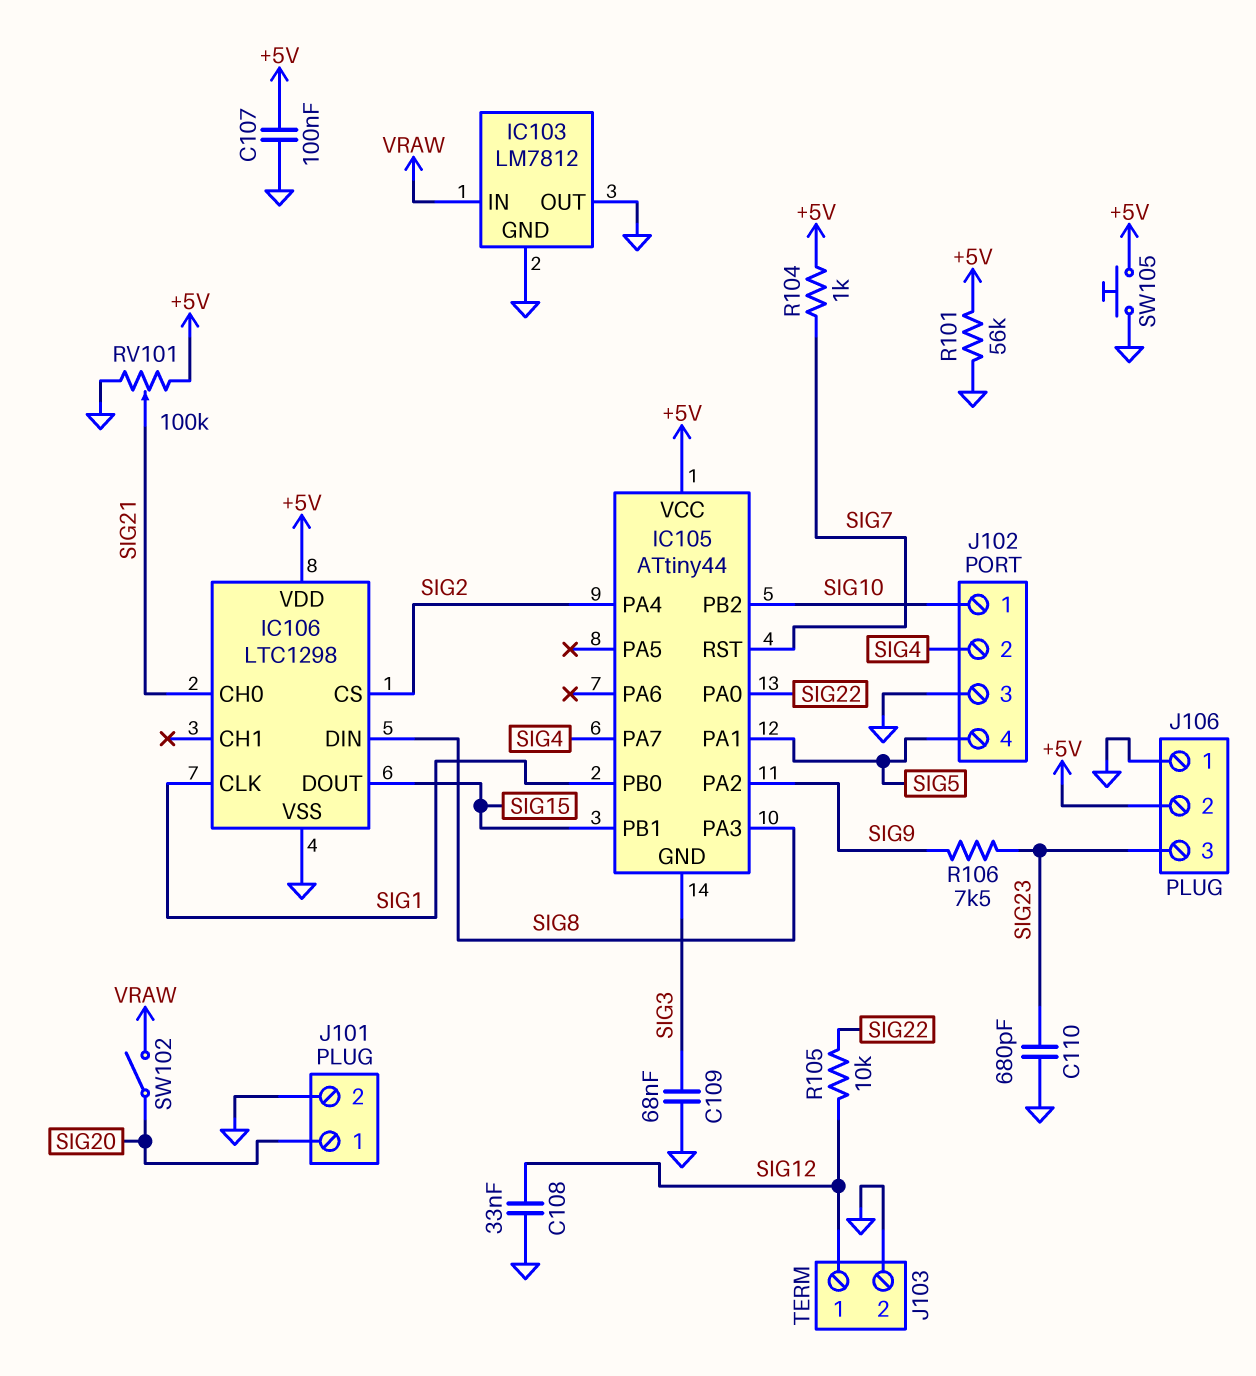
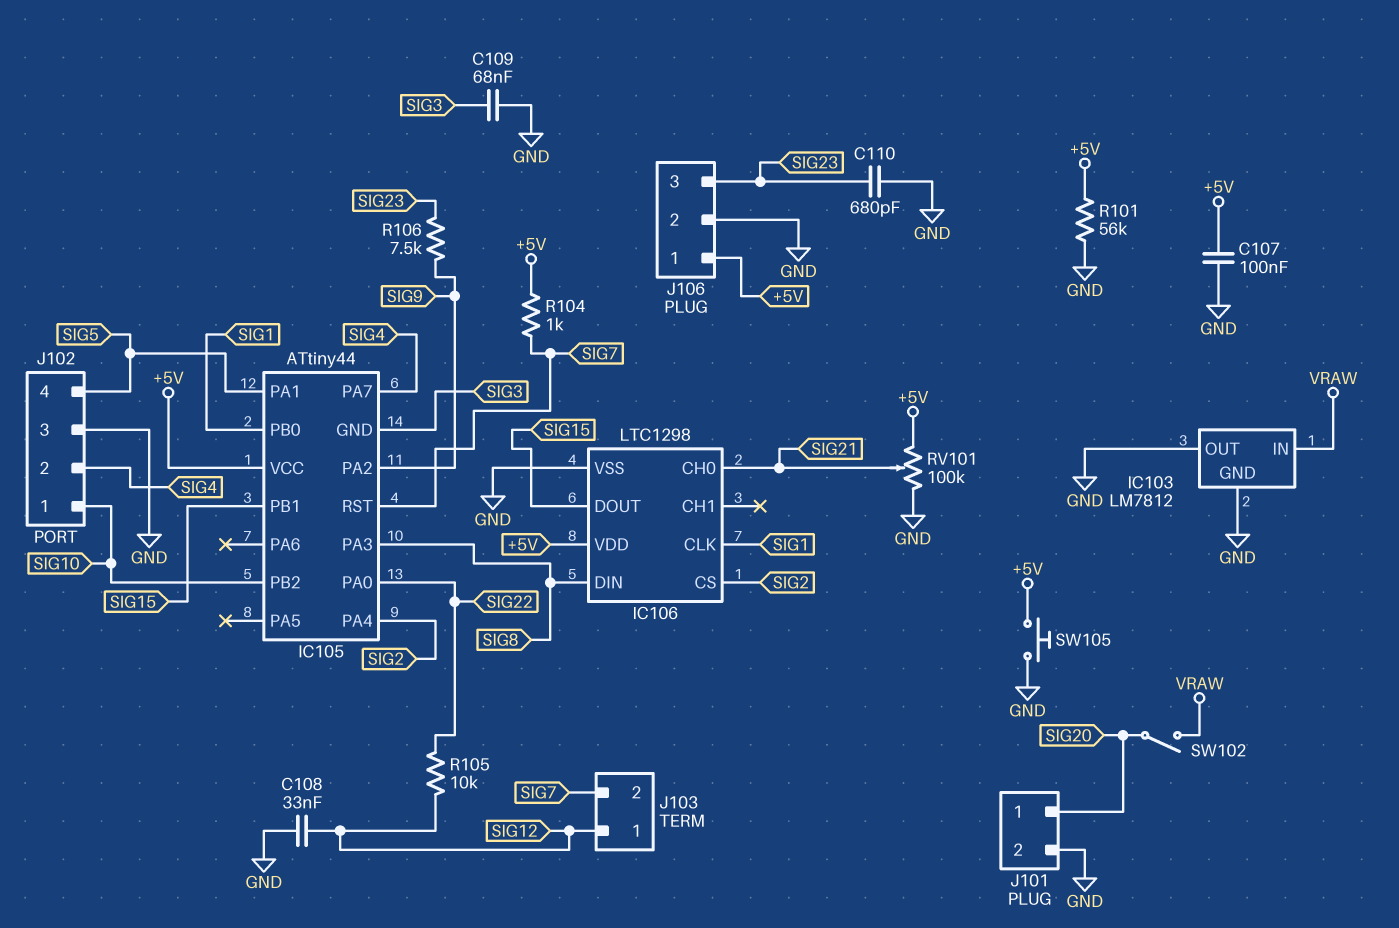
J103 pin 2: GND -> SIG7
J106 pin 1: GND -> +5V
J106 pin 2: +5V -> GND

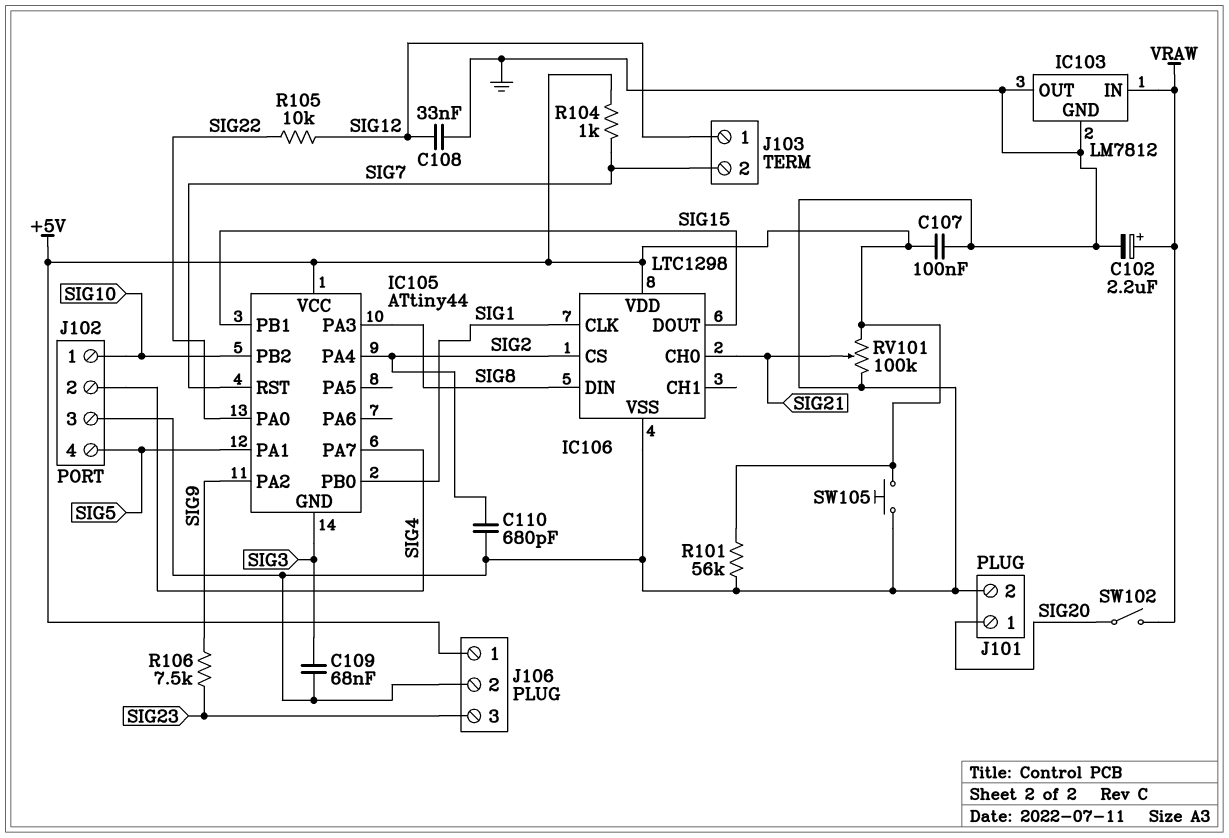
C102: none -> 2.2uF (plus VRAW, minus GND)
C110: 680pF (GND, SIG23) -> 680pF (GND, SIG2)

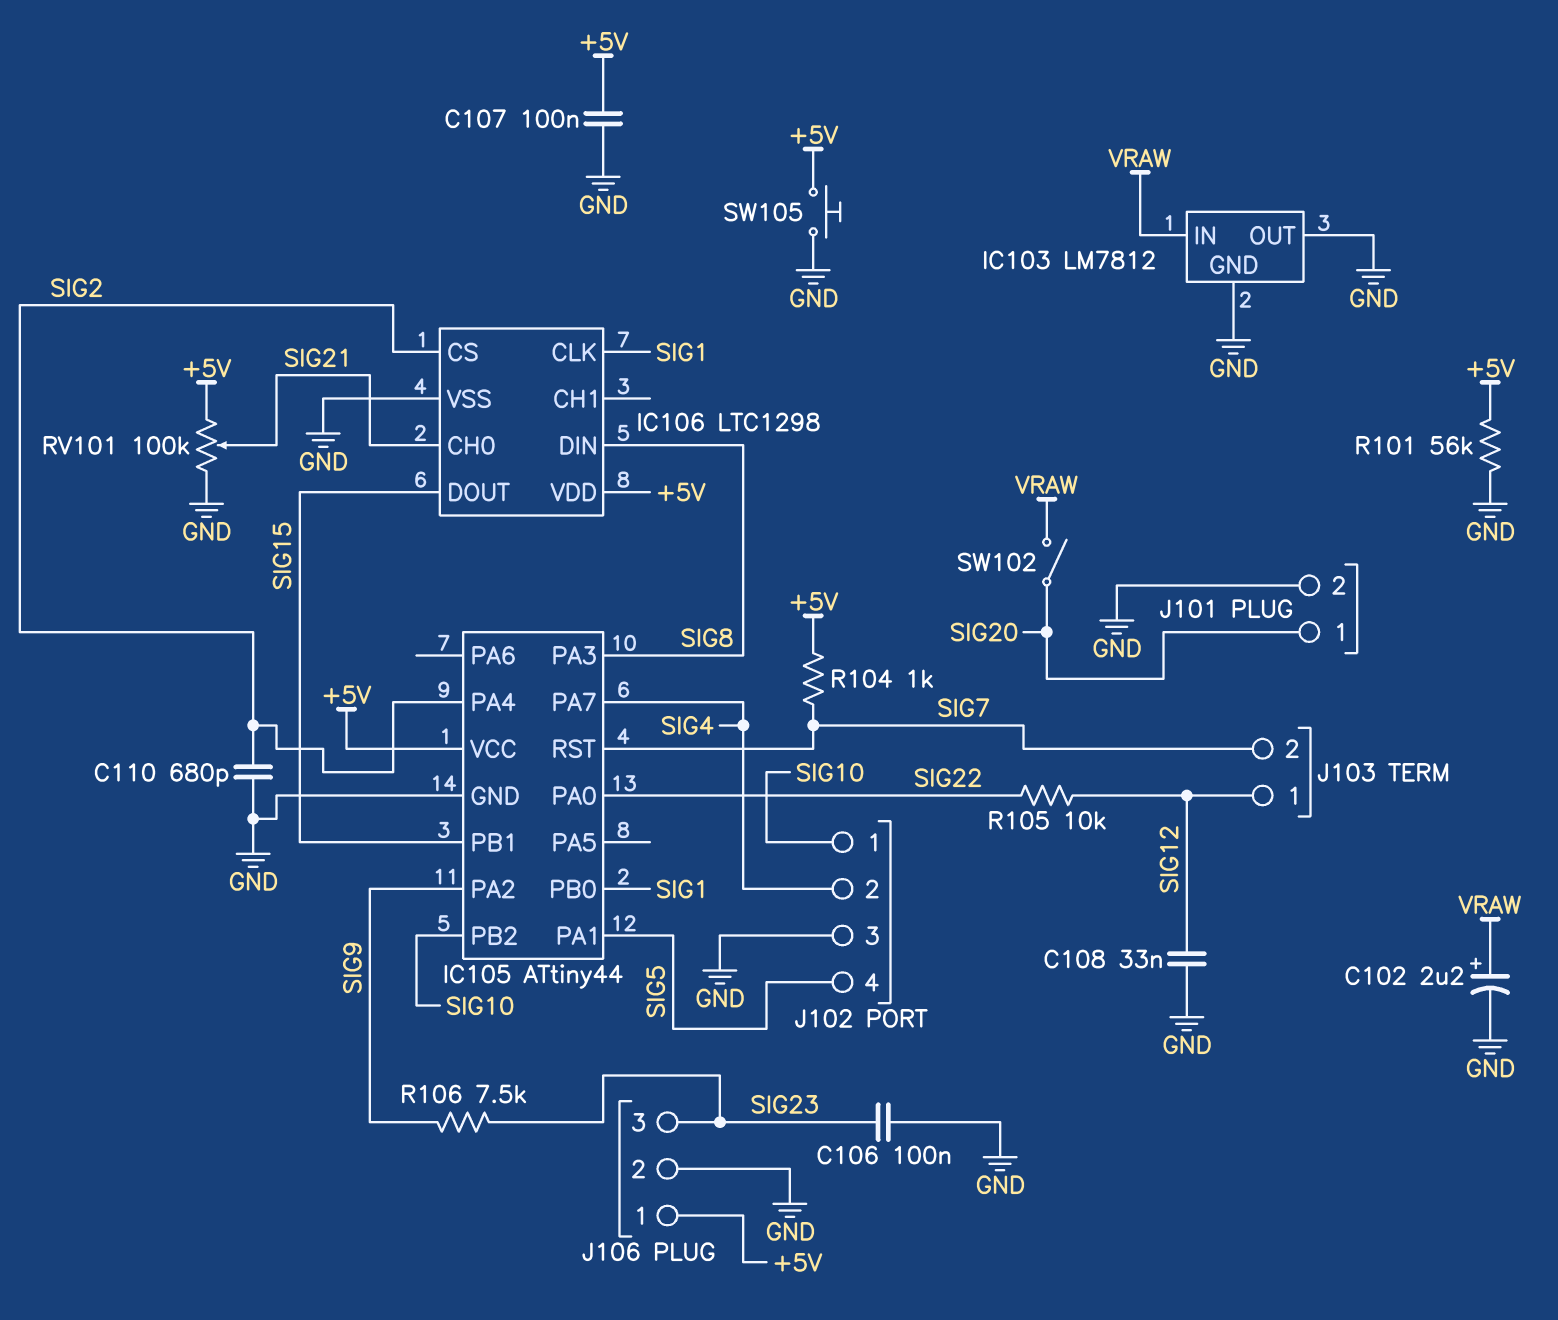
C106: none -> 100nF (GND, SIG23)
C109: 68nF (GND, SIG3) -> none
IC105 pin GND: SIG3 -> GND

